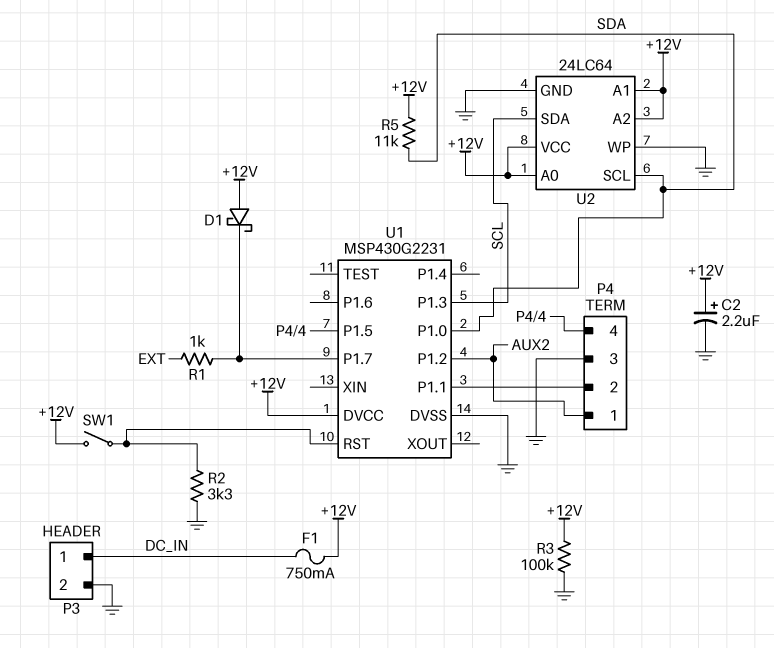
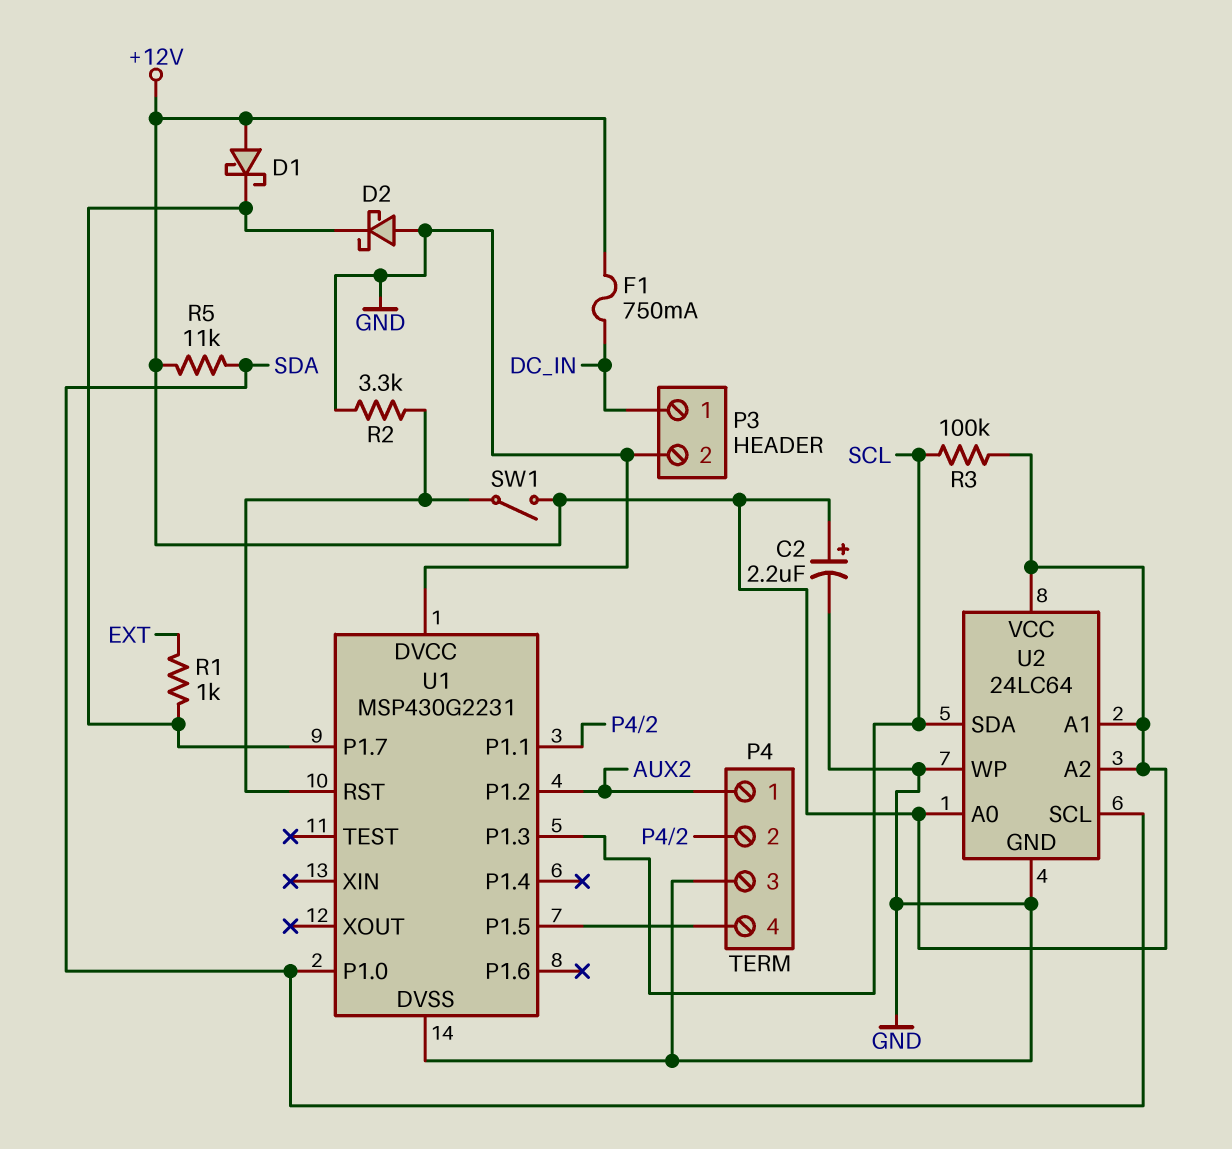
D2: none -> schottky (A GND, K U1/P1.7)
R3: 100k (+12V, GND) -> 100k (+12V, SCL)
U1 pin DVCC: +12V -> GND

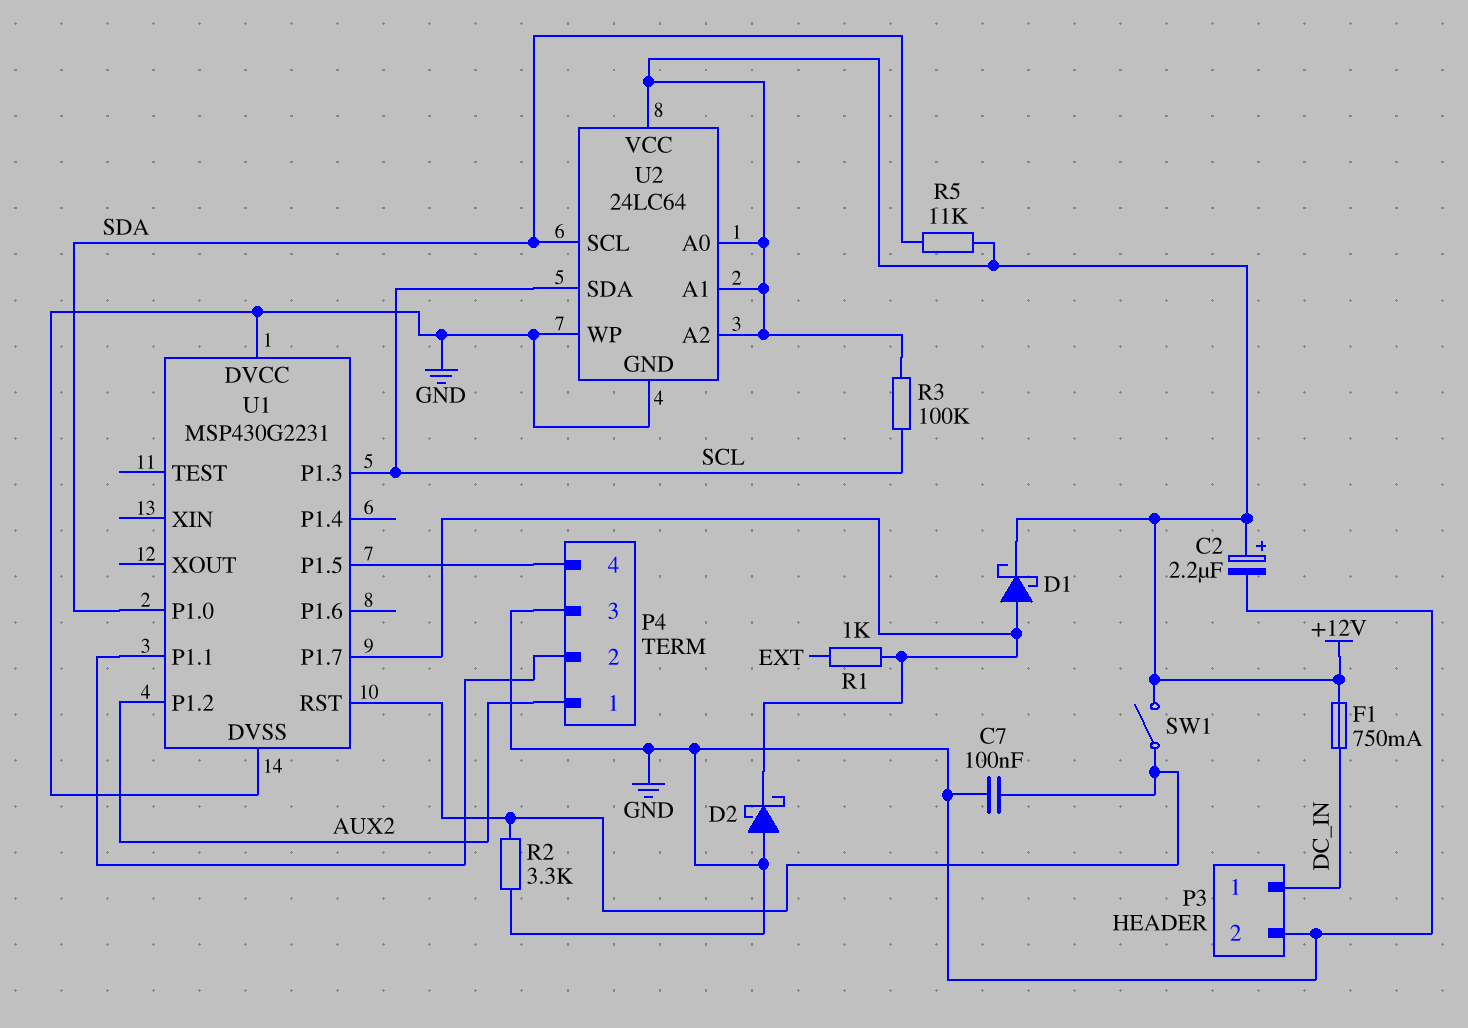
C7: none -> 100nF (GND, U1/RST)
D1: schottky (A +12V, K U1/P1.7) -> schottky (A U1/P1.7, K +12V)

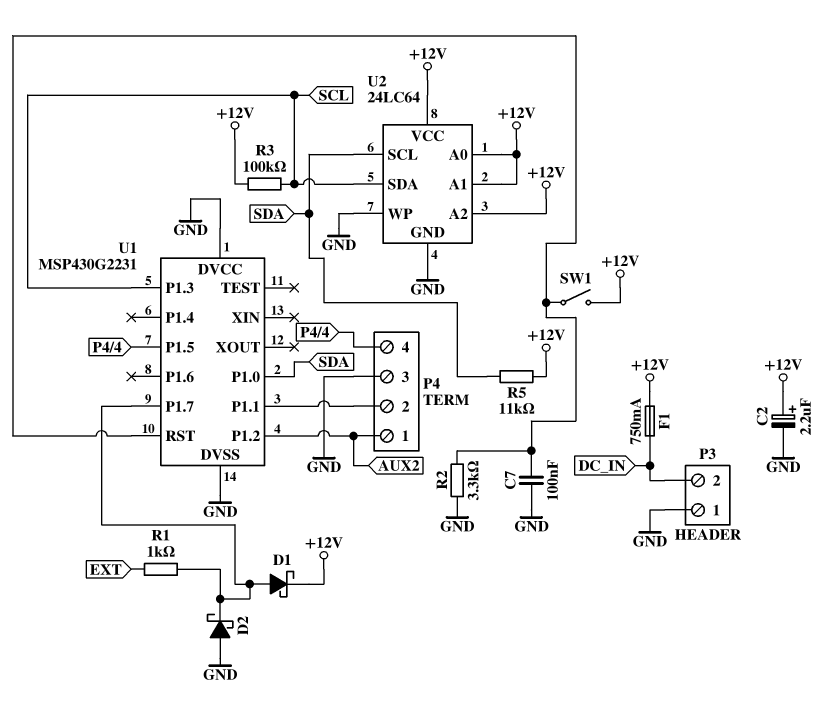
P3 pin 1: DC_IN -> GND
P3 pin 2: GND -> DC_IN

